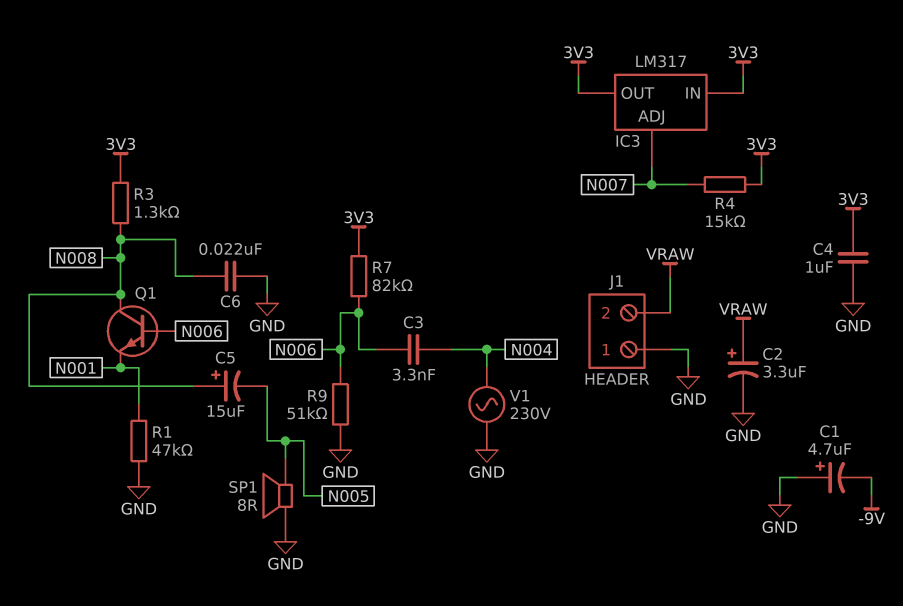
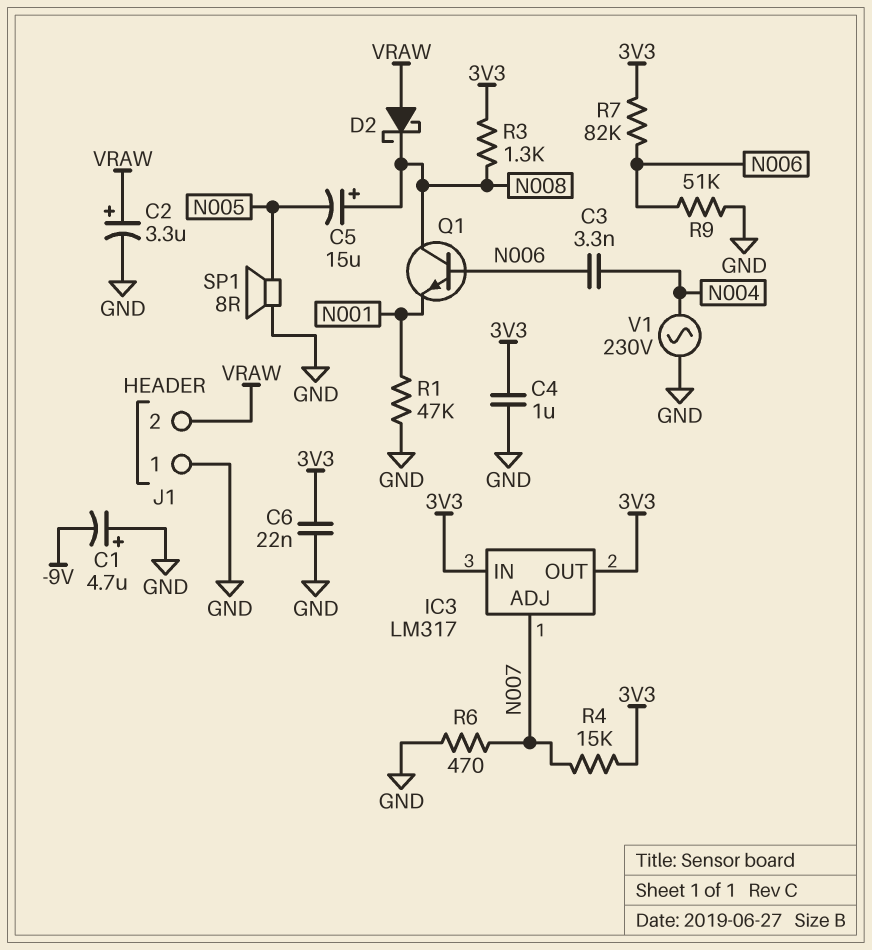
C6: 22nF (GND, N008) -> 22nF (3V3, GND)
D2: none -> schottky (A VRAW, K N008)
R6: none -> 470 (GND, N007)

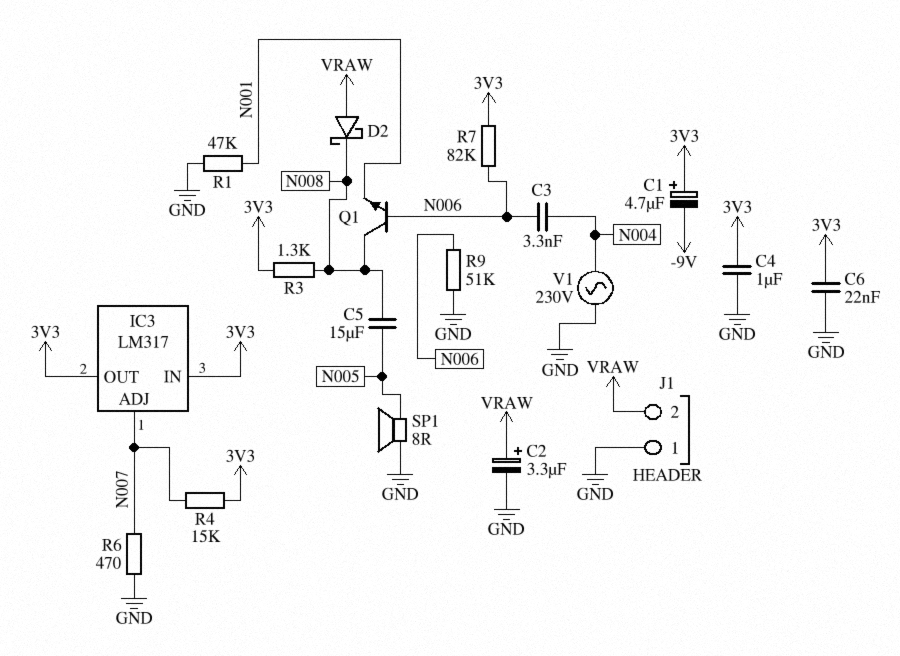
C1: 4.7uF (plus GND, minus -9V) -> 4.7uF (plus 3V3, minus -9V)
C5: 15uF (plus N008, minus N005) -> 15uF (N005, N008)

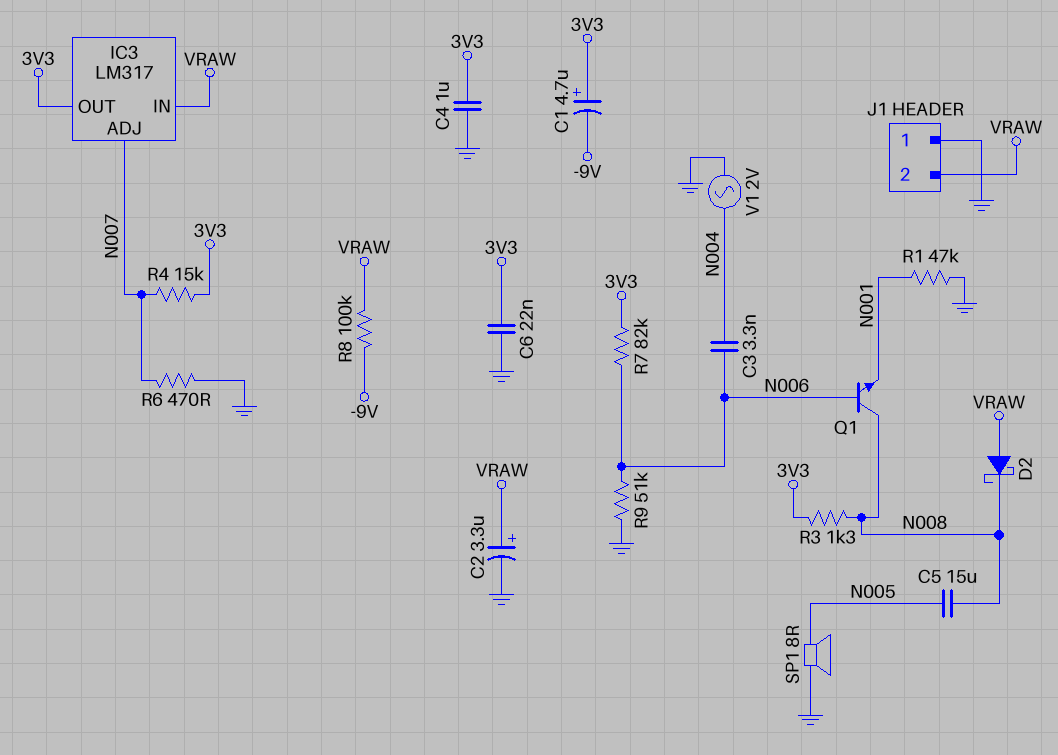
IC3 pin IN: 3V3 -> VRAW
R8: none -> 100k (-9V, VRAW)
V1: AC 230V (GND, N004) -> AC 2V (GND, N004)

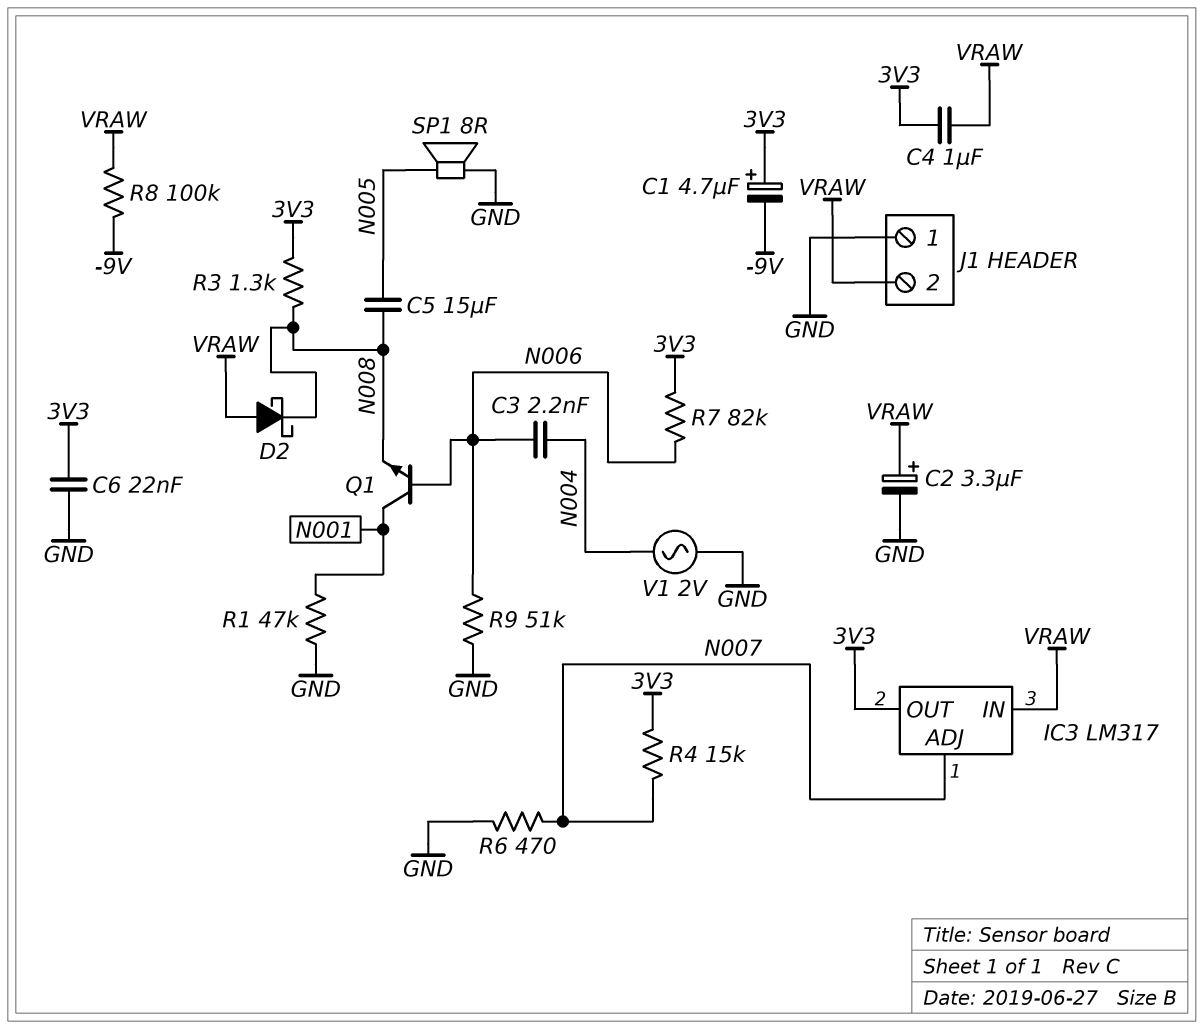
C3: 3.3nF (N004, N006) -> 2.2nF (N004, N006)
C4: 1uF (3V3, GND) -> 1uF (3V3, VRAW)
Q1: NPN (B N006, C N008, E N001) -> NPN (B N006, C N001, E N008)

